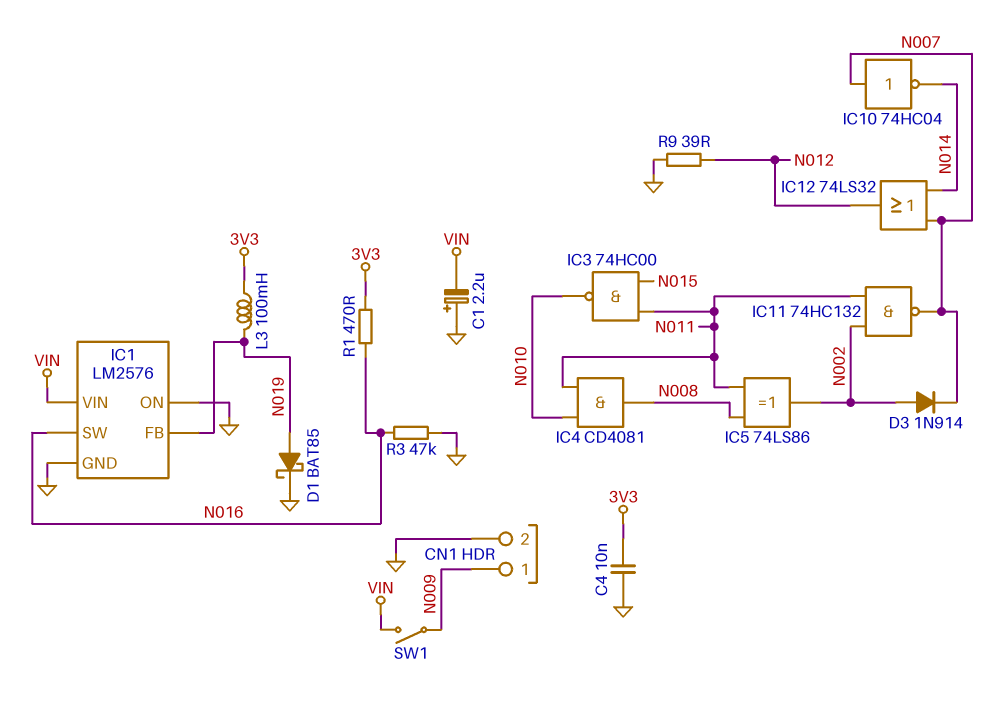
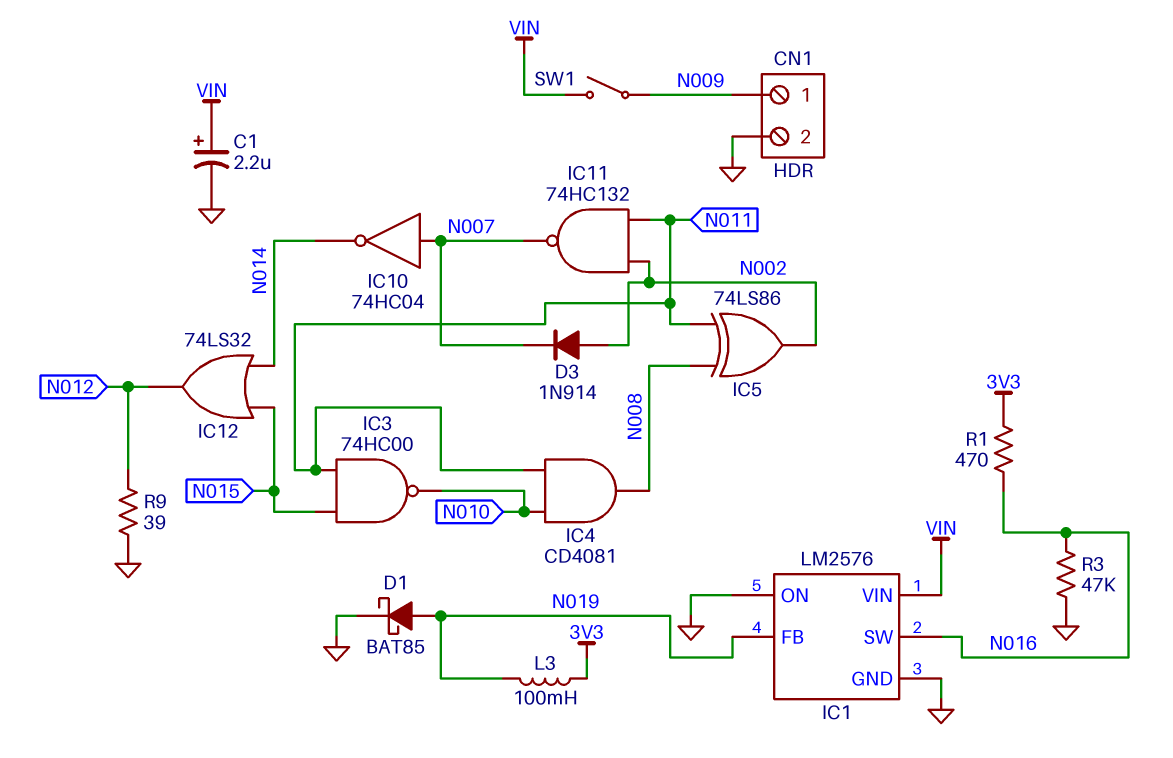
C1: 2.2uF (plus GND, minus VIN) -> 2.2uF (plus VIN, minus GND)
C4: 10nF (3V3, GND) -> none
IC12: OR 74LS32 (in N007, in N014, out N012) -> OR 74LS32 (in N014, in N015, out N012)

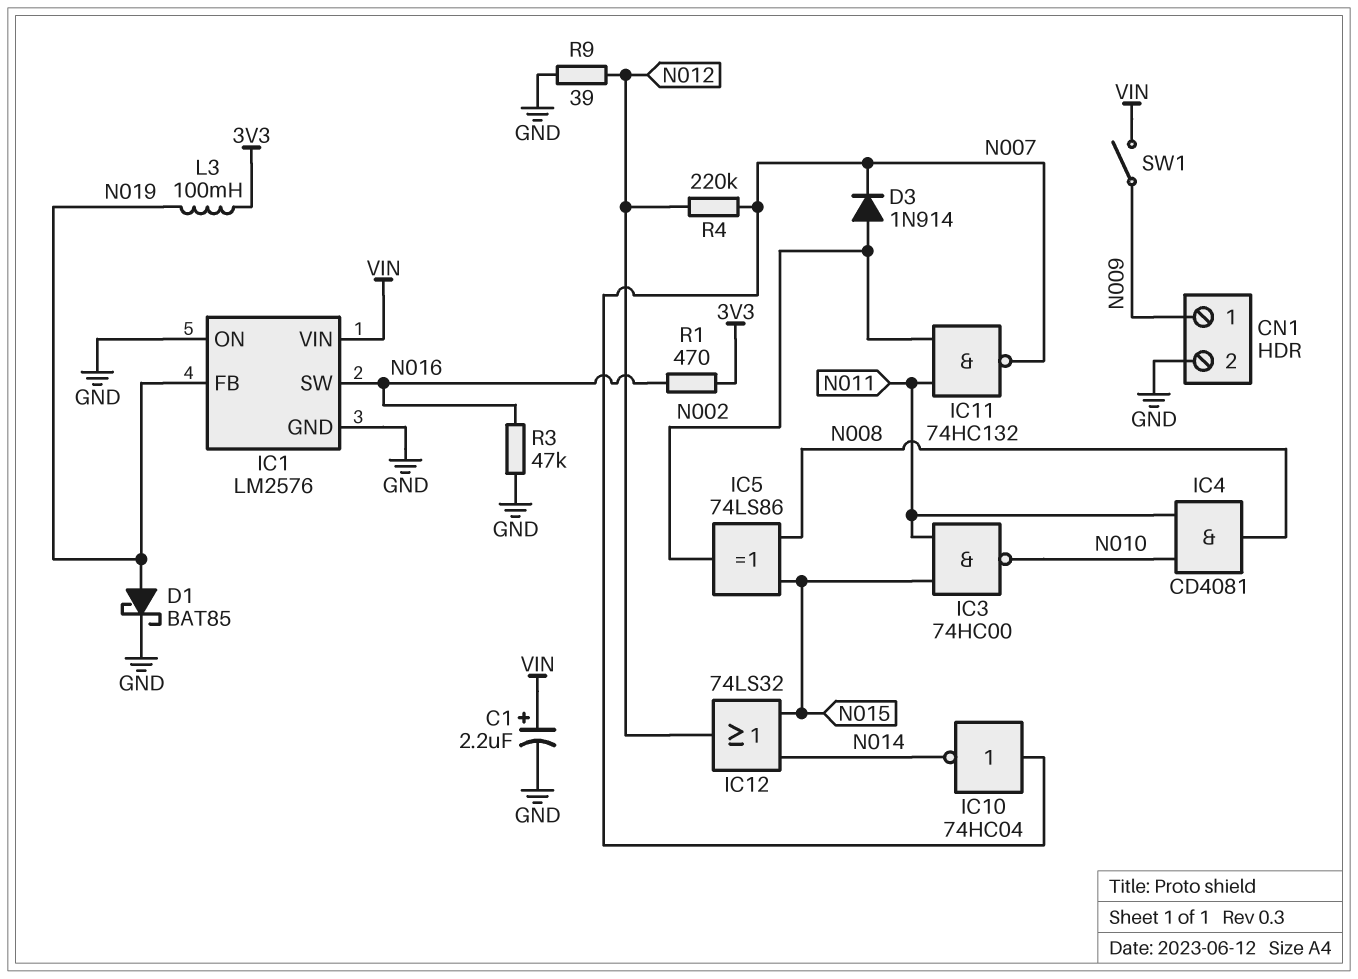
IC5: XOR 74LS86 (in N008, in N011, out N002) -> XOR 74LS86 (in N008, in N015, out N002)
R4: none -> 220k (N007, N012)

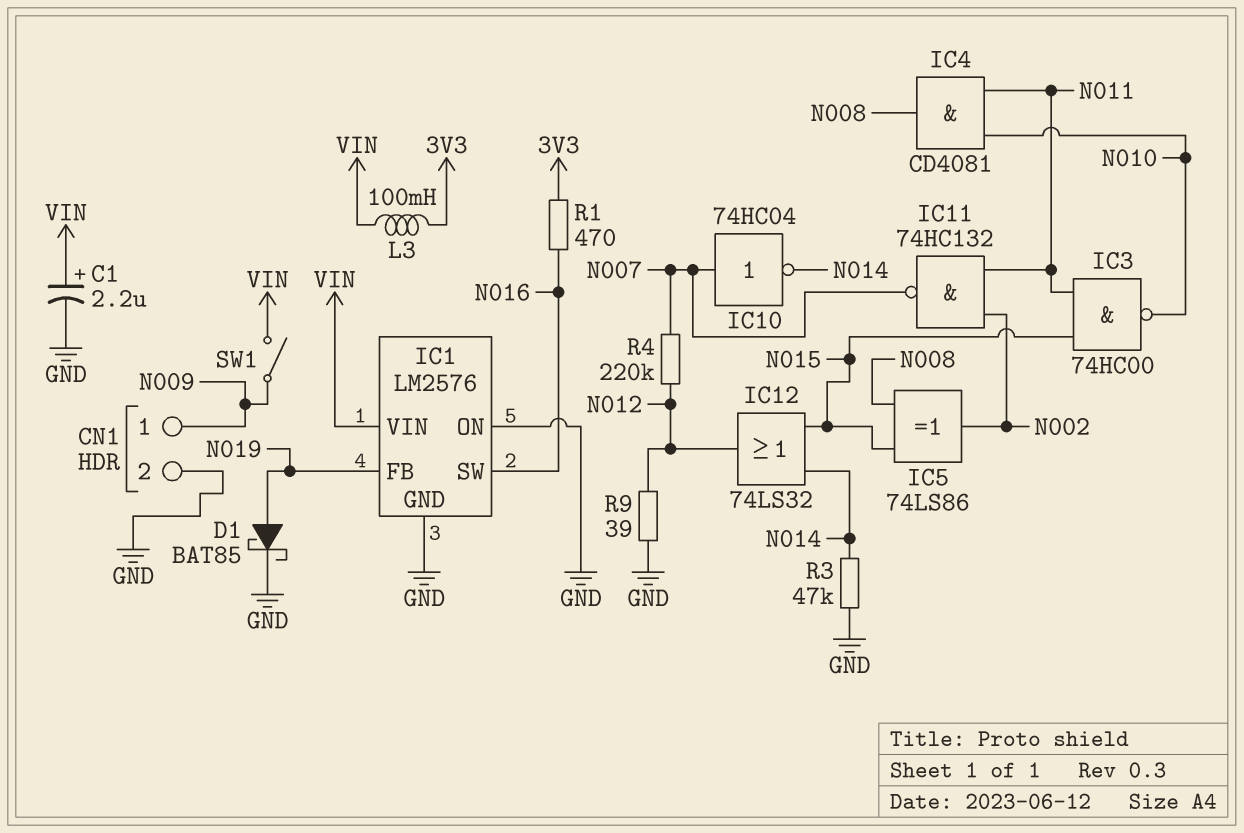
D3: diode 1N914 (A N002, K N007) -> none
L3: 100mH (3V3, N019) -> 100mH (3V3, VIN)
R3: 47k (GND, N016) -> 47k (GND, N014)

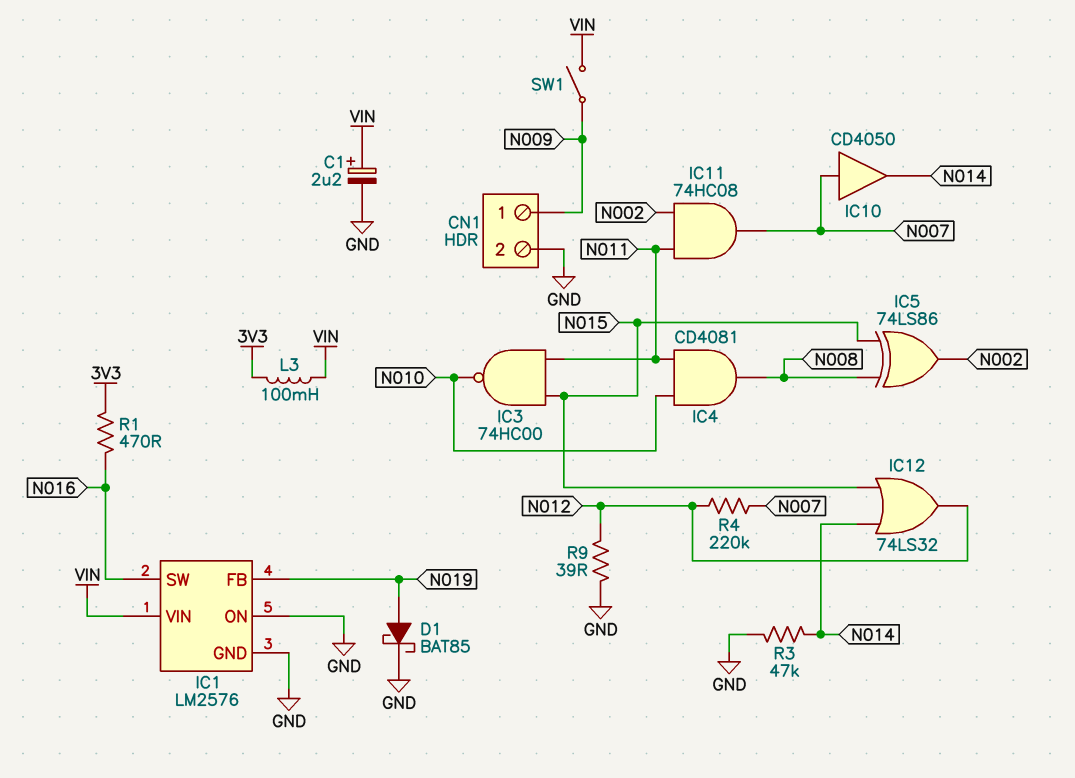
IC10: NOT 74HC04 (in N007, out N014) -> buffer CD4050 (in N007, out N014)
IC11: NAND 74HC132 (in N002, in N011, out N007) -> AND 74HC08 (in N002, in N011, out N007)

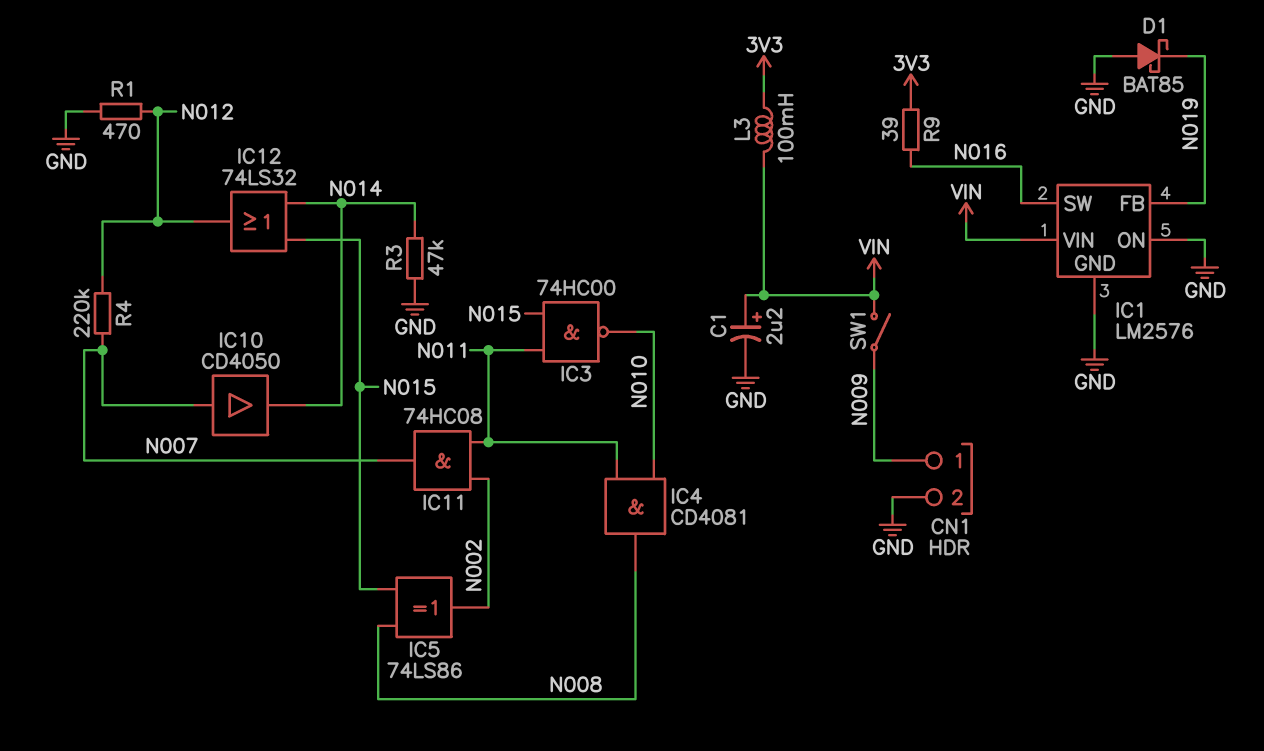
D1: schottky BAT85 (A N019, K GND) -> schottky BAT85 (A GND, K N019)
R1: 470 (3V3, N016) -> 470 (GND, N012)
R9: 39 (GND, N012) -> 39 (3V3, N016)

